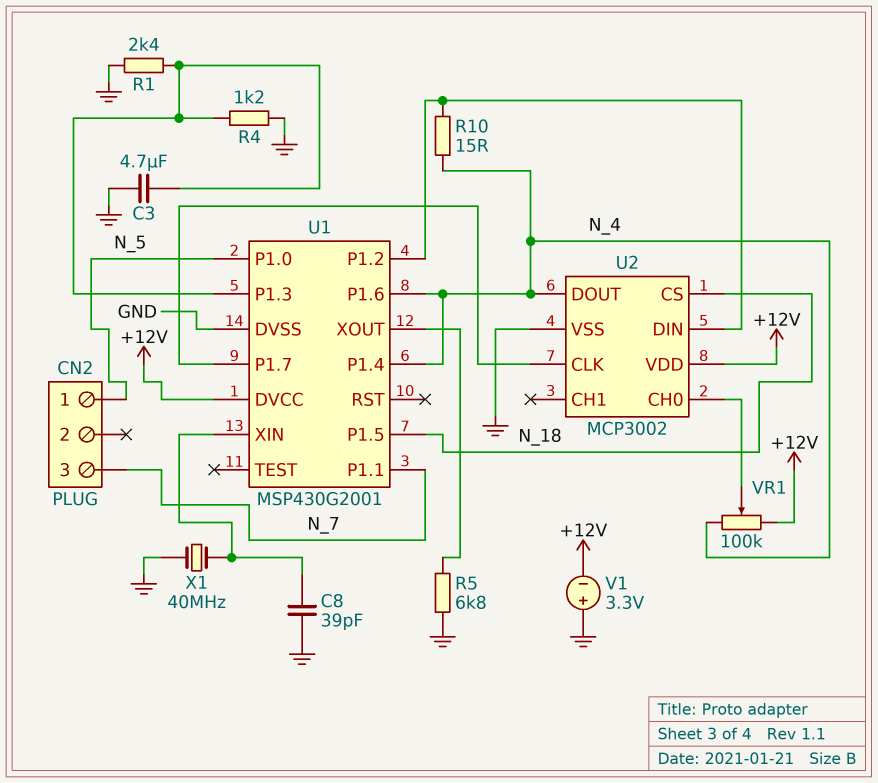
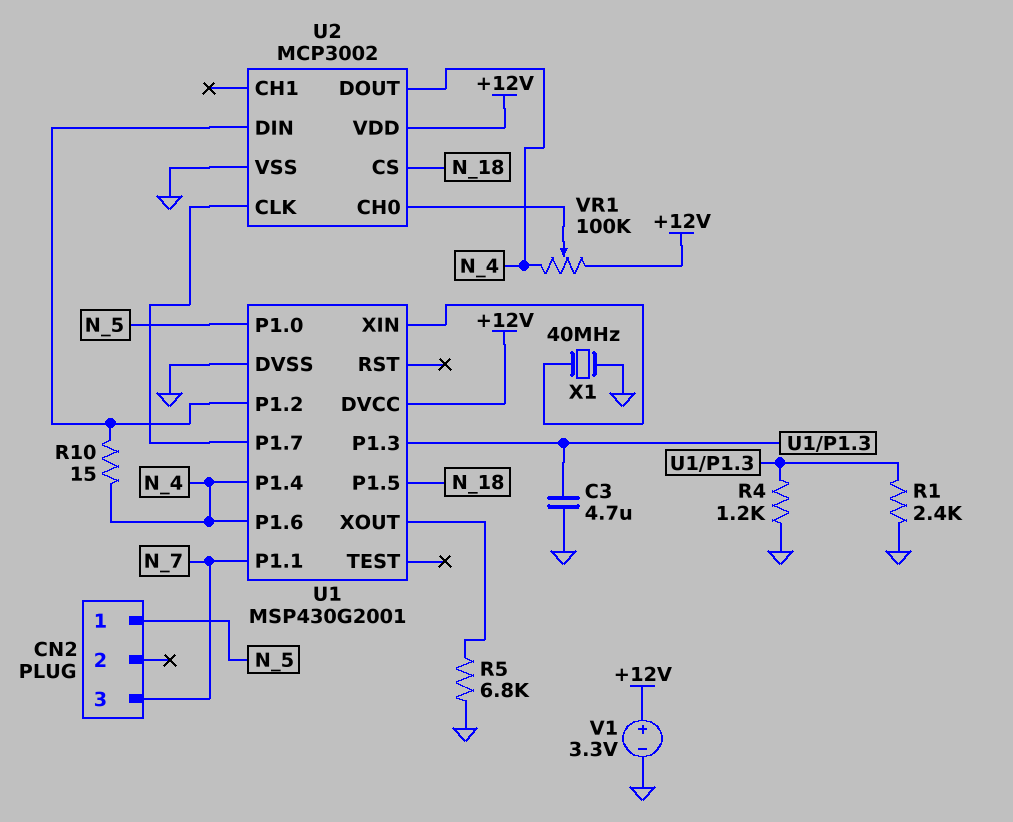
C8: 39pF (GND, U1/XIN) -> none
V1: 3.3V (plus GND, minus +12V) -> 3.3V (plus +12V, minus GND)

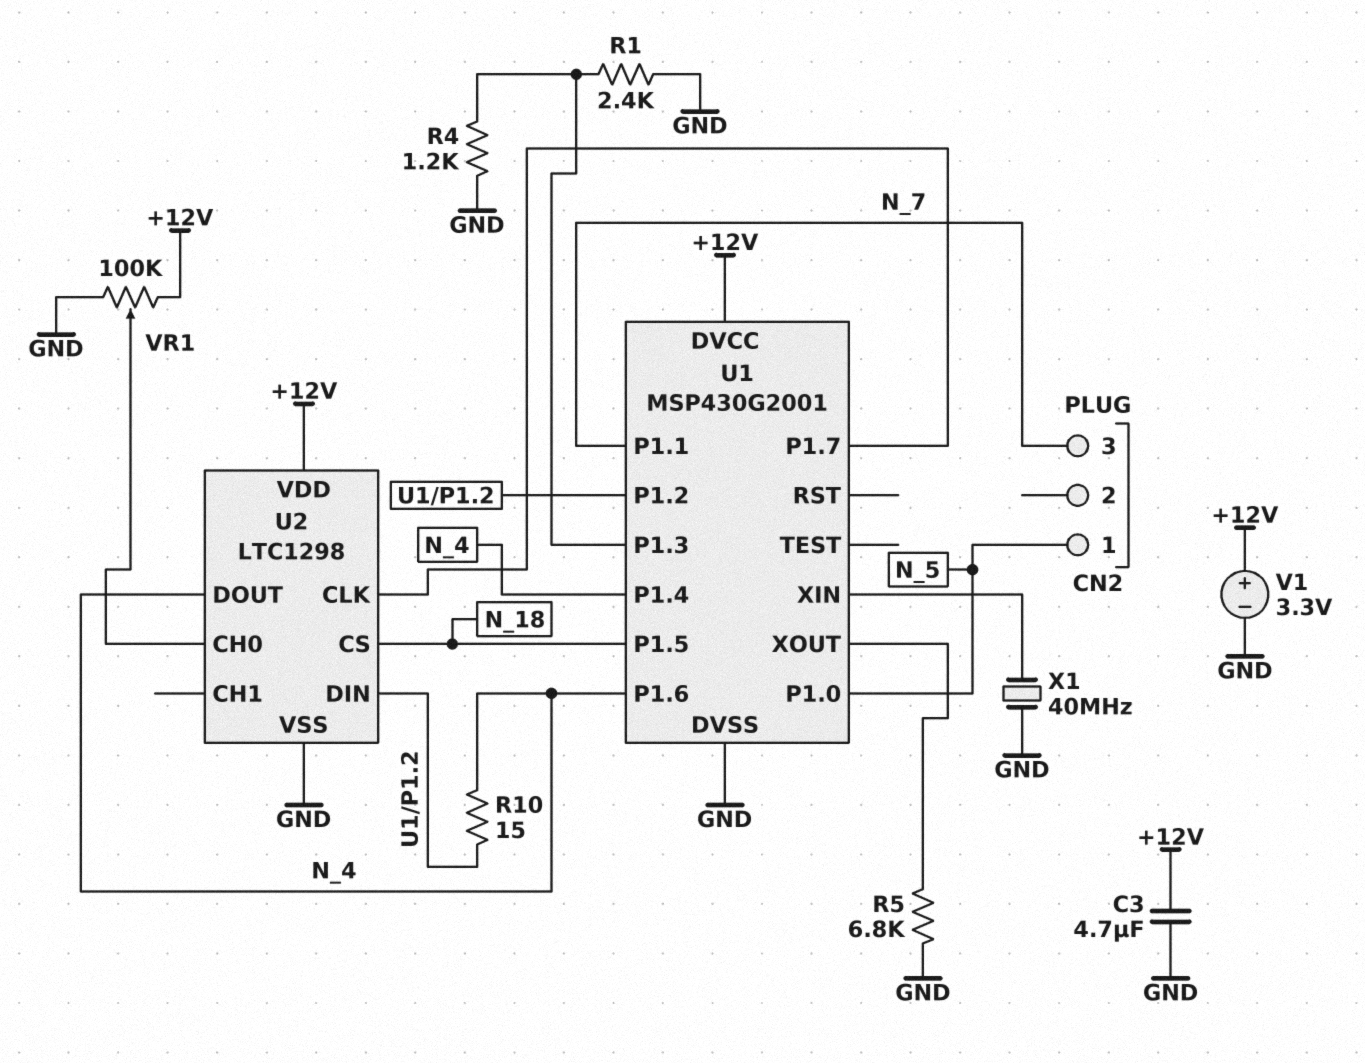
C3: 4.7uF (GND, U1/P1.3) -> 4.7uF (+12V, GND)
U2: MCP3002 -> LTC1298
VR1: 100k (+12V, N_4, wiper U2/CH0) -> 100k (+12V, GND, wiper U2/CH0)

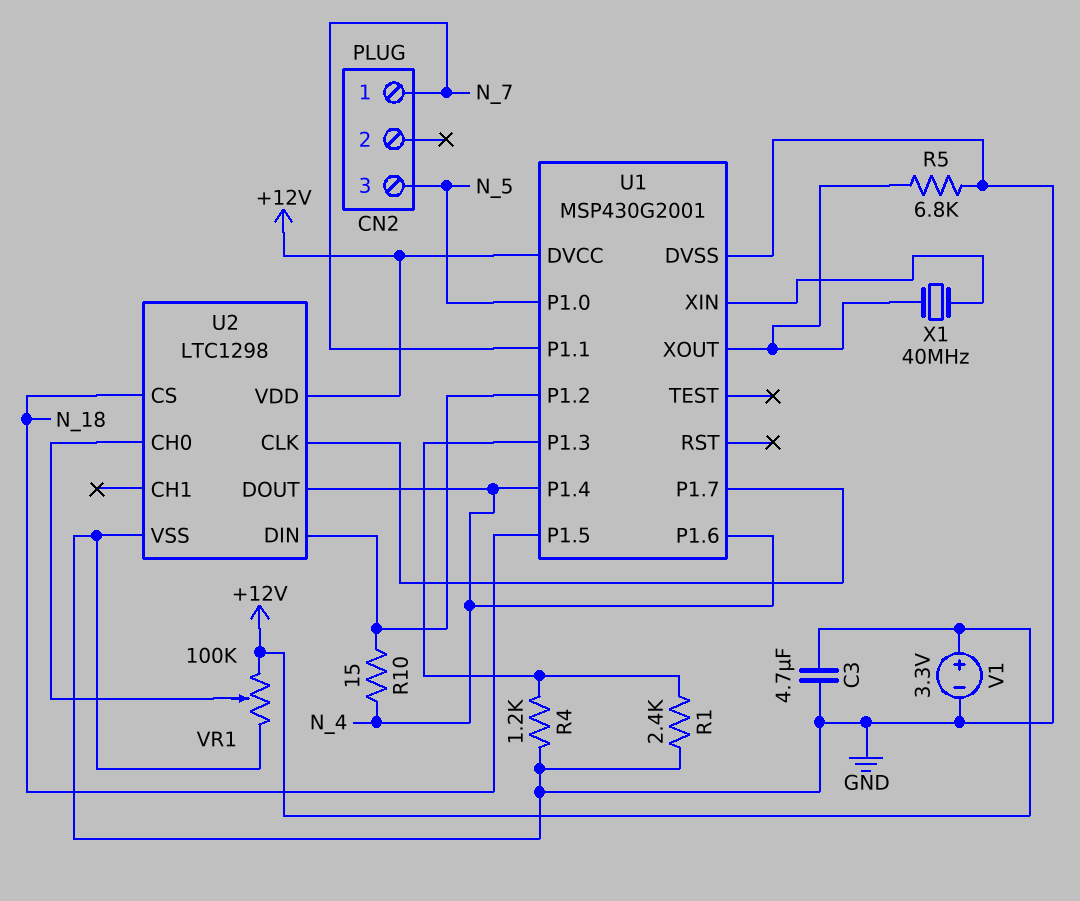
CN2 pin 1: N_5 -> N_7
CN2 pin 3: N_7 -> N_5
X1: 40MHz (GND, U1/XIN) -> 40MHz (U1/XIN, U1/XOUT)

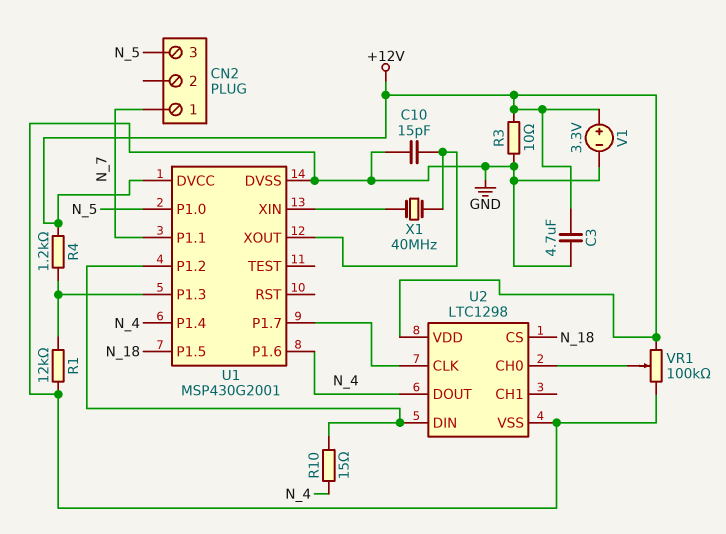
C10: none -> 15pF (GND, U1/XOUT)
R1: 2.4k (GND, U1/P1.3) -> 12k (GND, U1/P1.3)
R3: none -> 10 (+12V, GND)
R4: 1.2k (GND, U1/P1.3) -> 1.2k (+12V, U1/P1.3)
R5: 6.8k (GND, U1/XOUT) -> none

